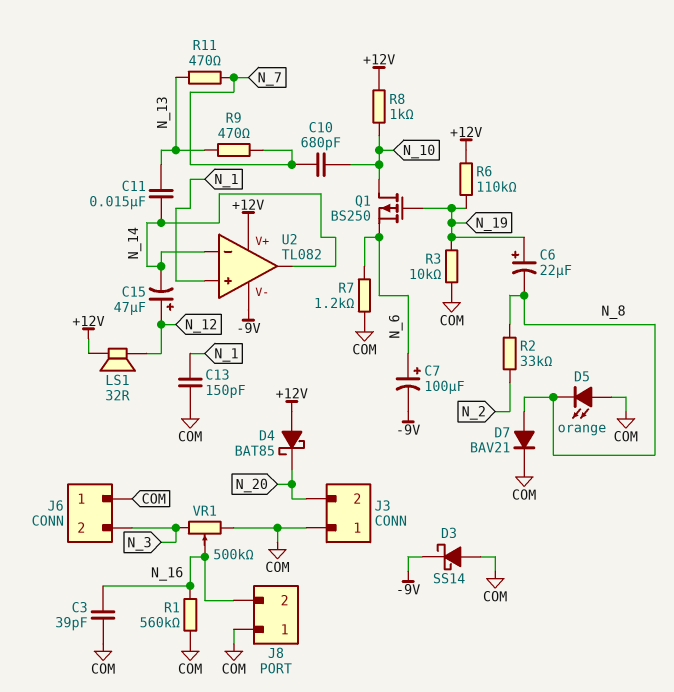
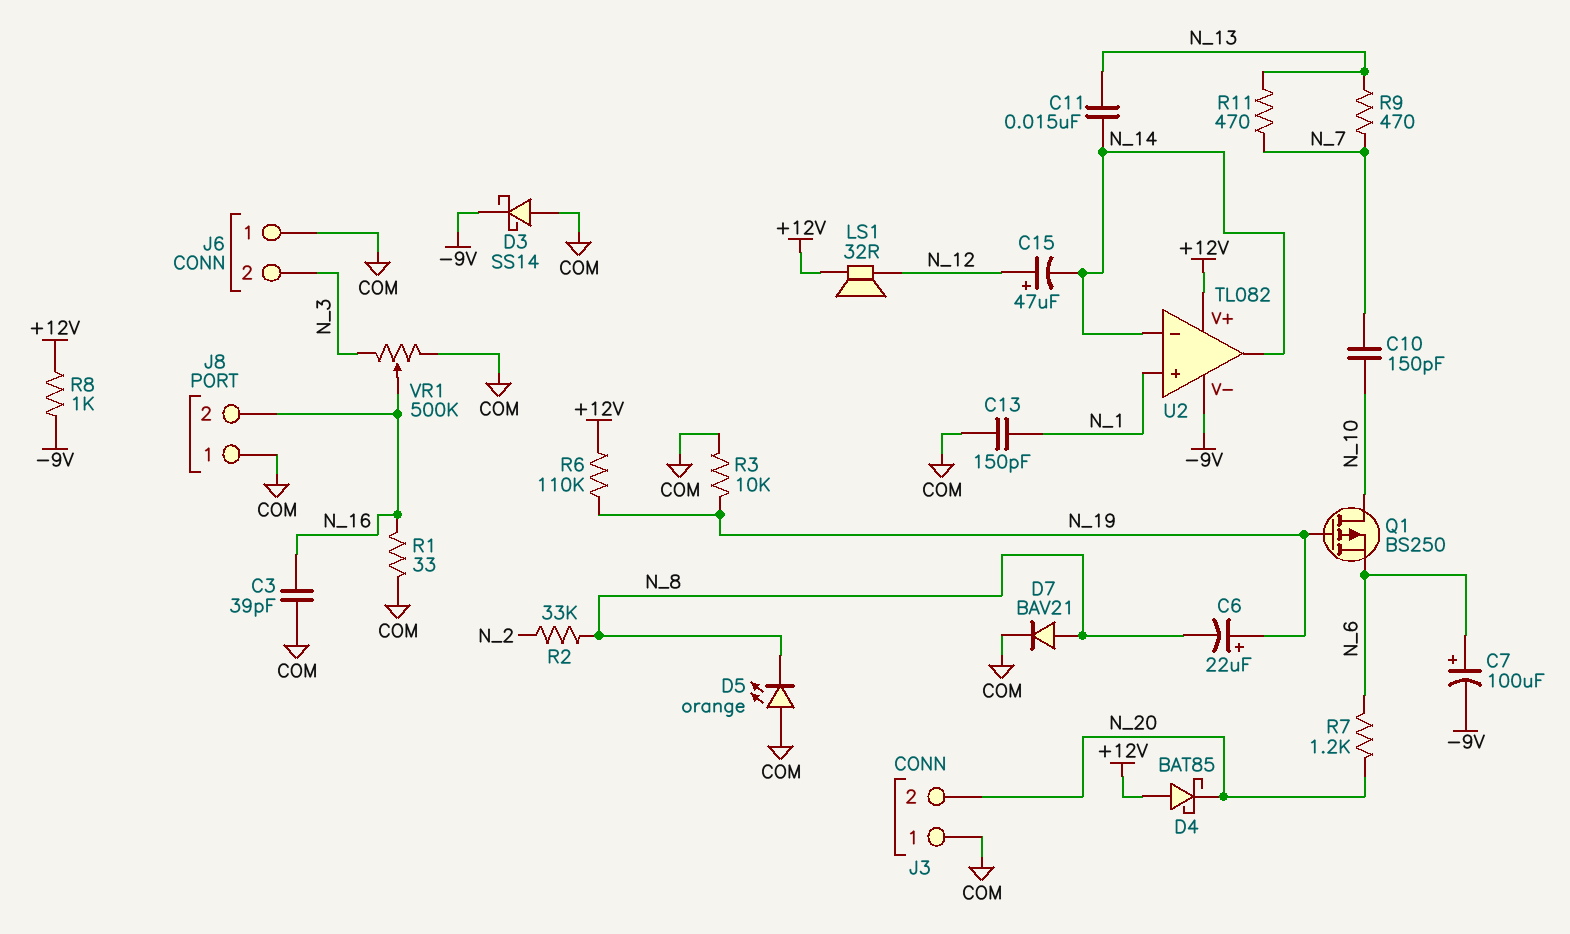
C10: 680pF (N_7, N_10) -> 150pF (N_7, N_10)
R1: 560k (COM, N_16) -> 33 (COM, N_16)
R7: 1.2k (COM, N_6) -> 1.2k (N_6, N_20)
R8: 1k (+12V, N_10) -> 1k (+12V, -9V)

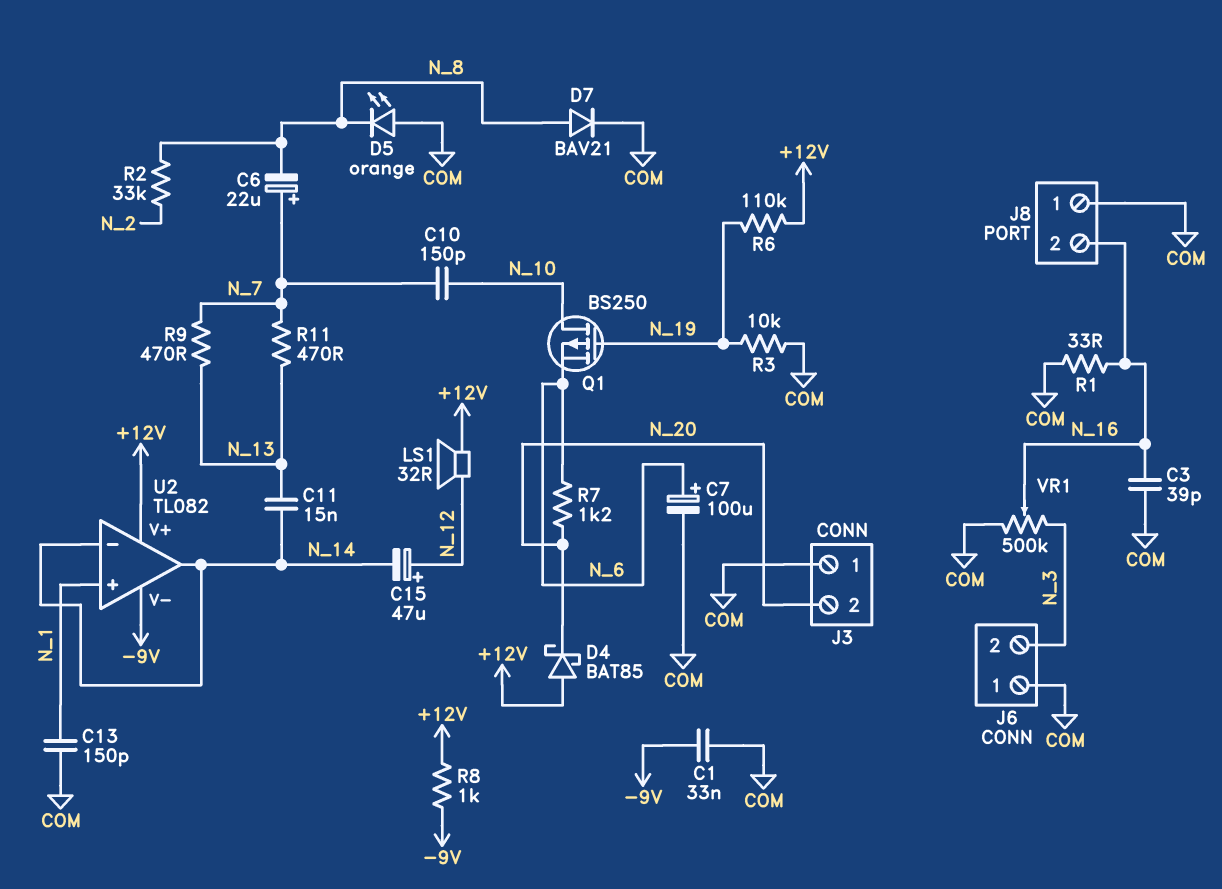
C1: none -> 33nF (-9V, COM)
C6: 22uF (plus N_19, minus N_8) -> 22uF (plus N_7, minus N_8)
C7: 100uF (plus N_6, minus -9V) -> 100uF (plus N_6, minus COM)
D3: schottky SS14 (A COM, K -9V) -> none

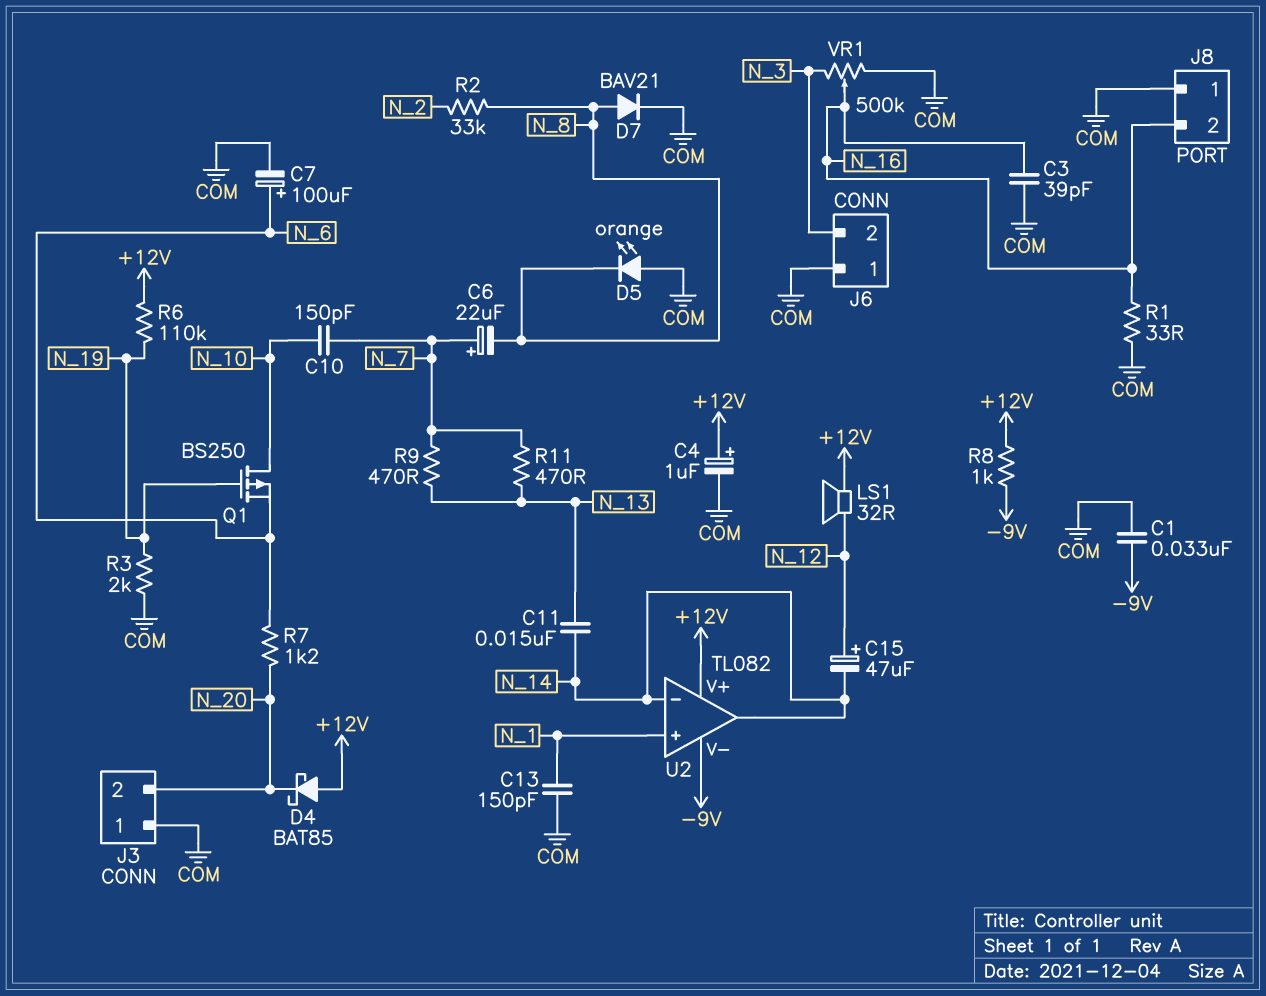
C4: none -> 1uF (plus +12V, minus COM)
R3: 10k (COM, N_19) -> 2k (COM, N_19)

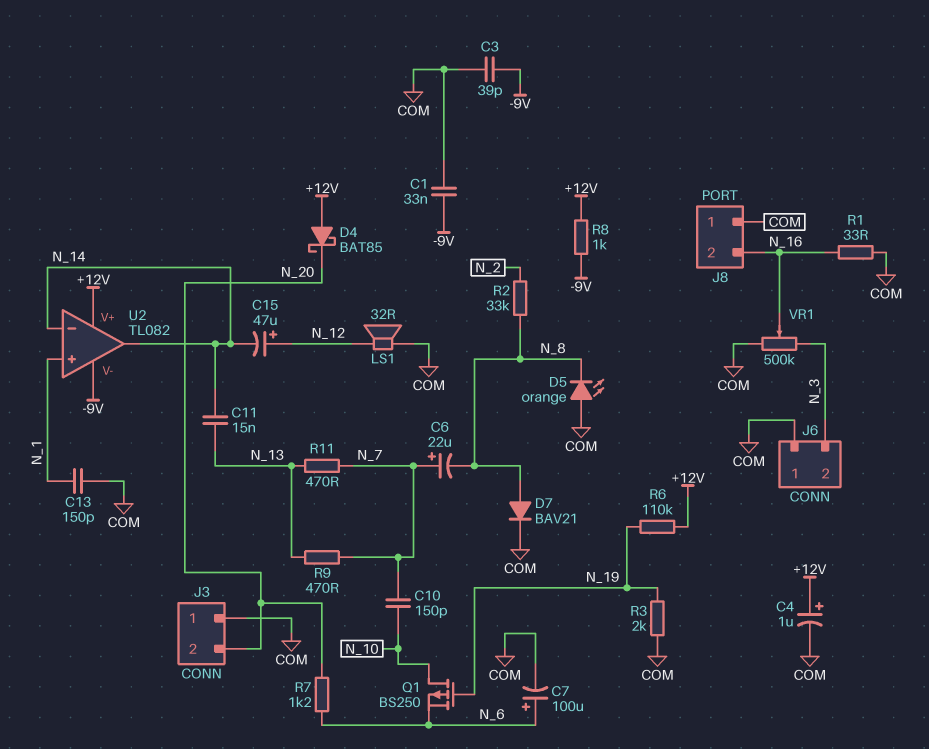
C3: 39pF (COM, N_16) -> 39pF (-9V, COM)
LS1: speaker 32R (+12V, N_12) -> speaker 32R (COM, N_12)

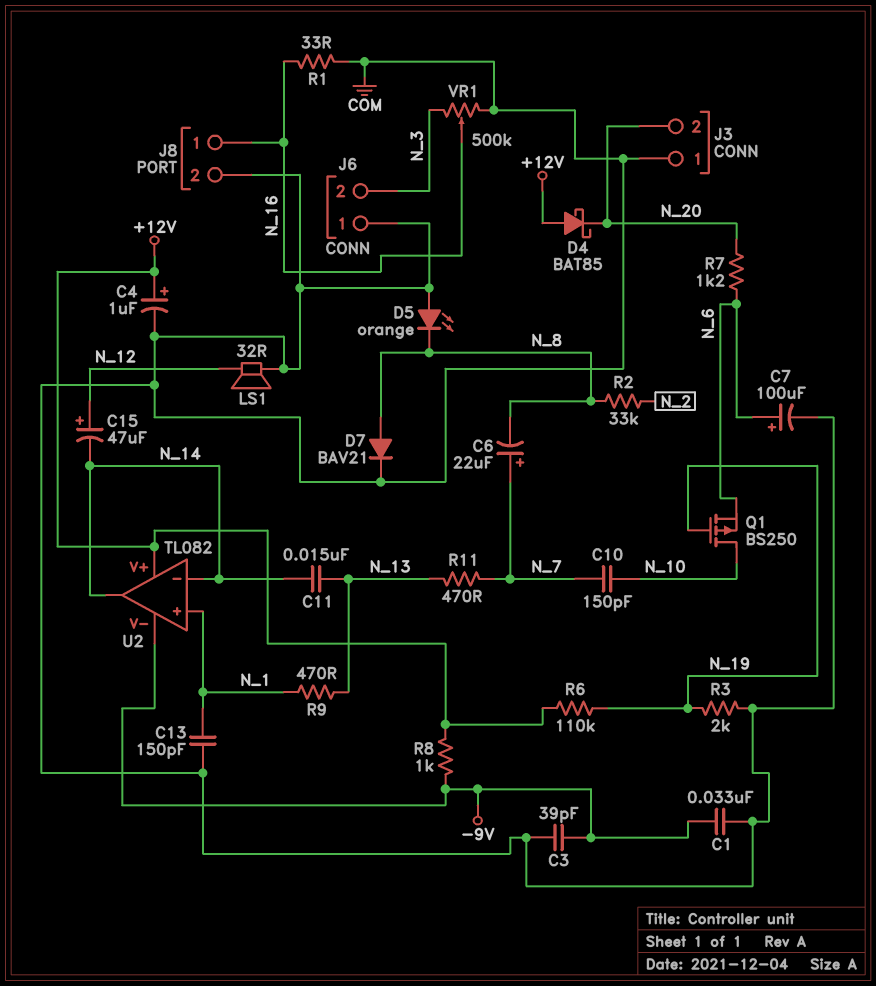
J8 pin 1: COM -> N_16
J8 pin 2: N_16 -> COM
R9: 470 (N_7, N_13) -> 470 (N_1, N_13)

